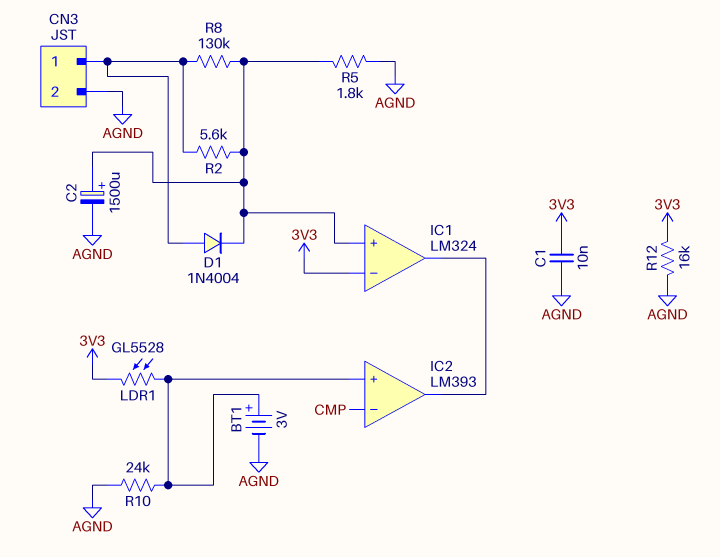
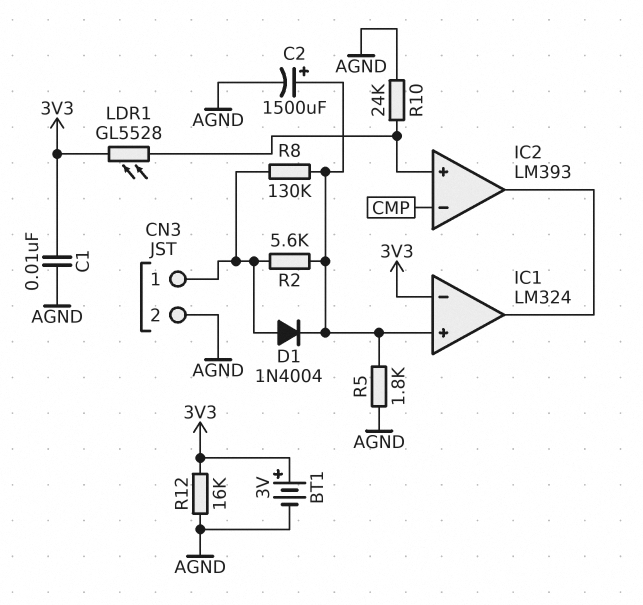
BT1: 3V (plus IC2/in+, minus AGND) -> 3V (plus 3V3, minus AGND)

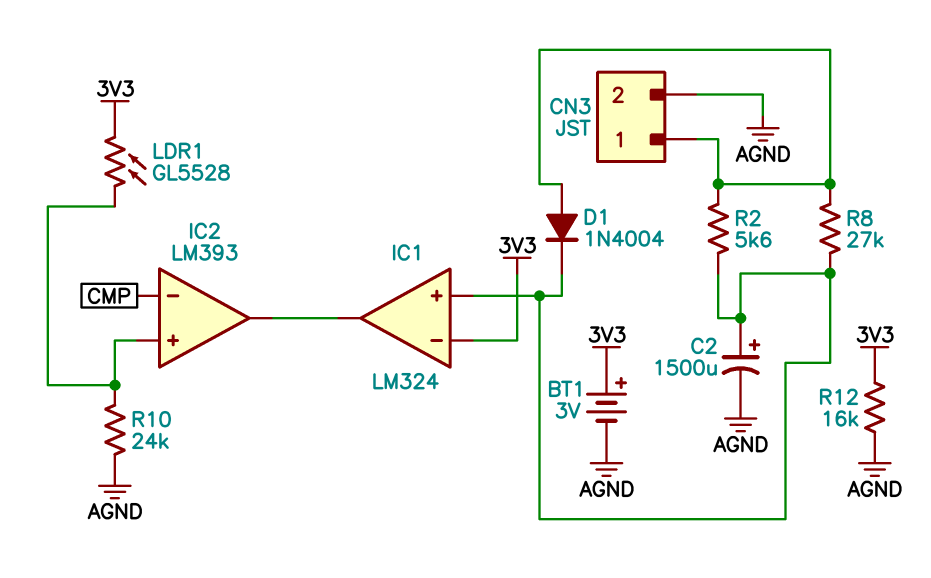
C1: 10nF (3V3, AGND) -> none
R5: 1.8k (AGND, IC1/in+) -> none
R8: 130k (CN3/1, IC1/in+) -> 27k (CN3/1, IC1/in+)

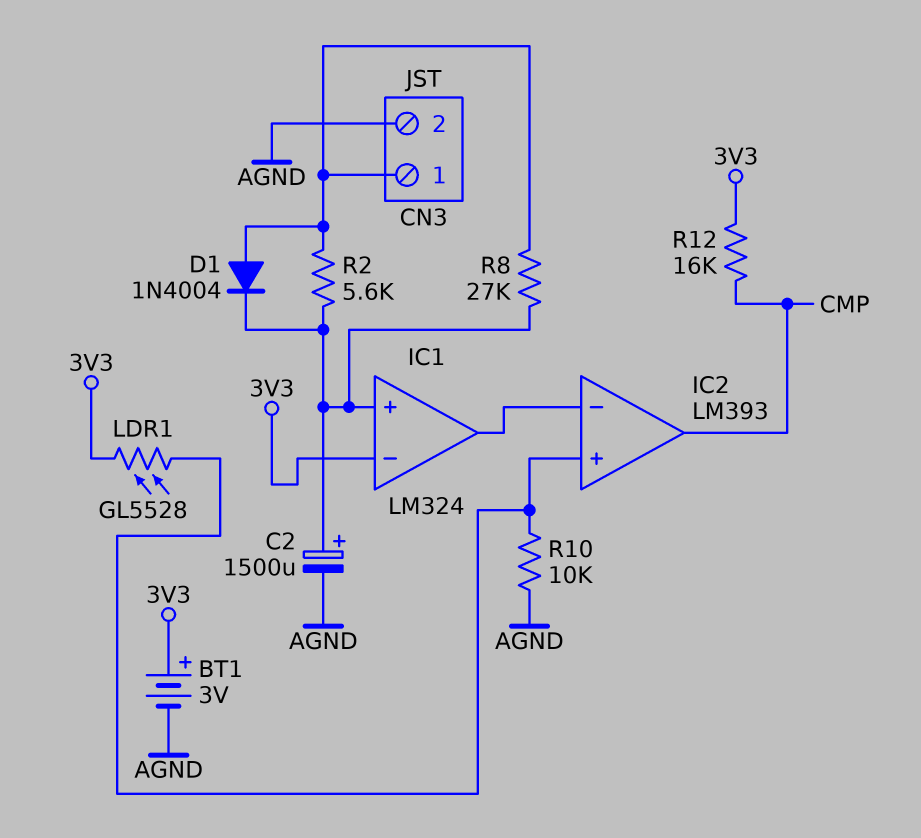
IC2 pin in-: CMP -> IC1/out
IC2 pin out: IC1/out -> CMP
R10: 24k (AGND, IC2/in+) -> 10k (AGND, IC2/in+)
R12: 16k (3V3, AGND) -> 16k (3V3, CMP)

